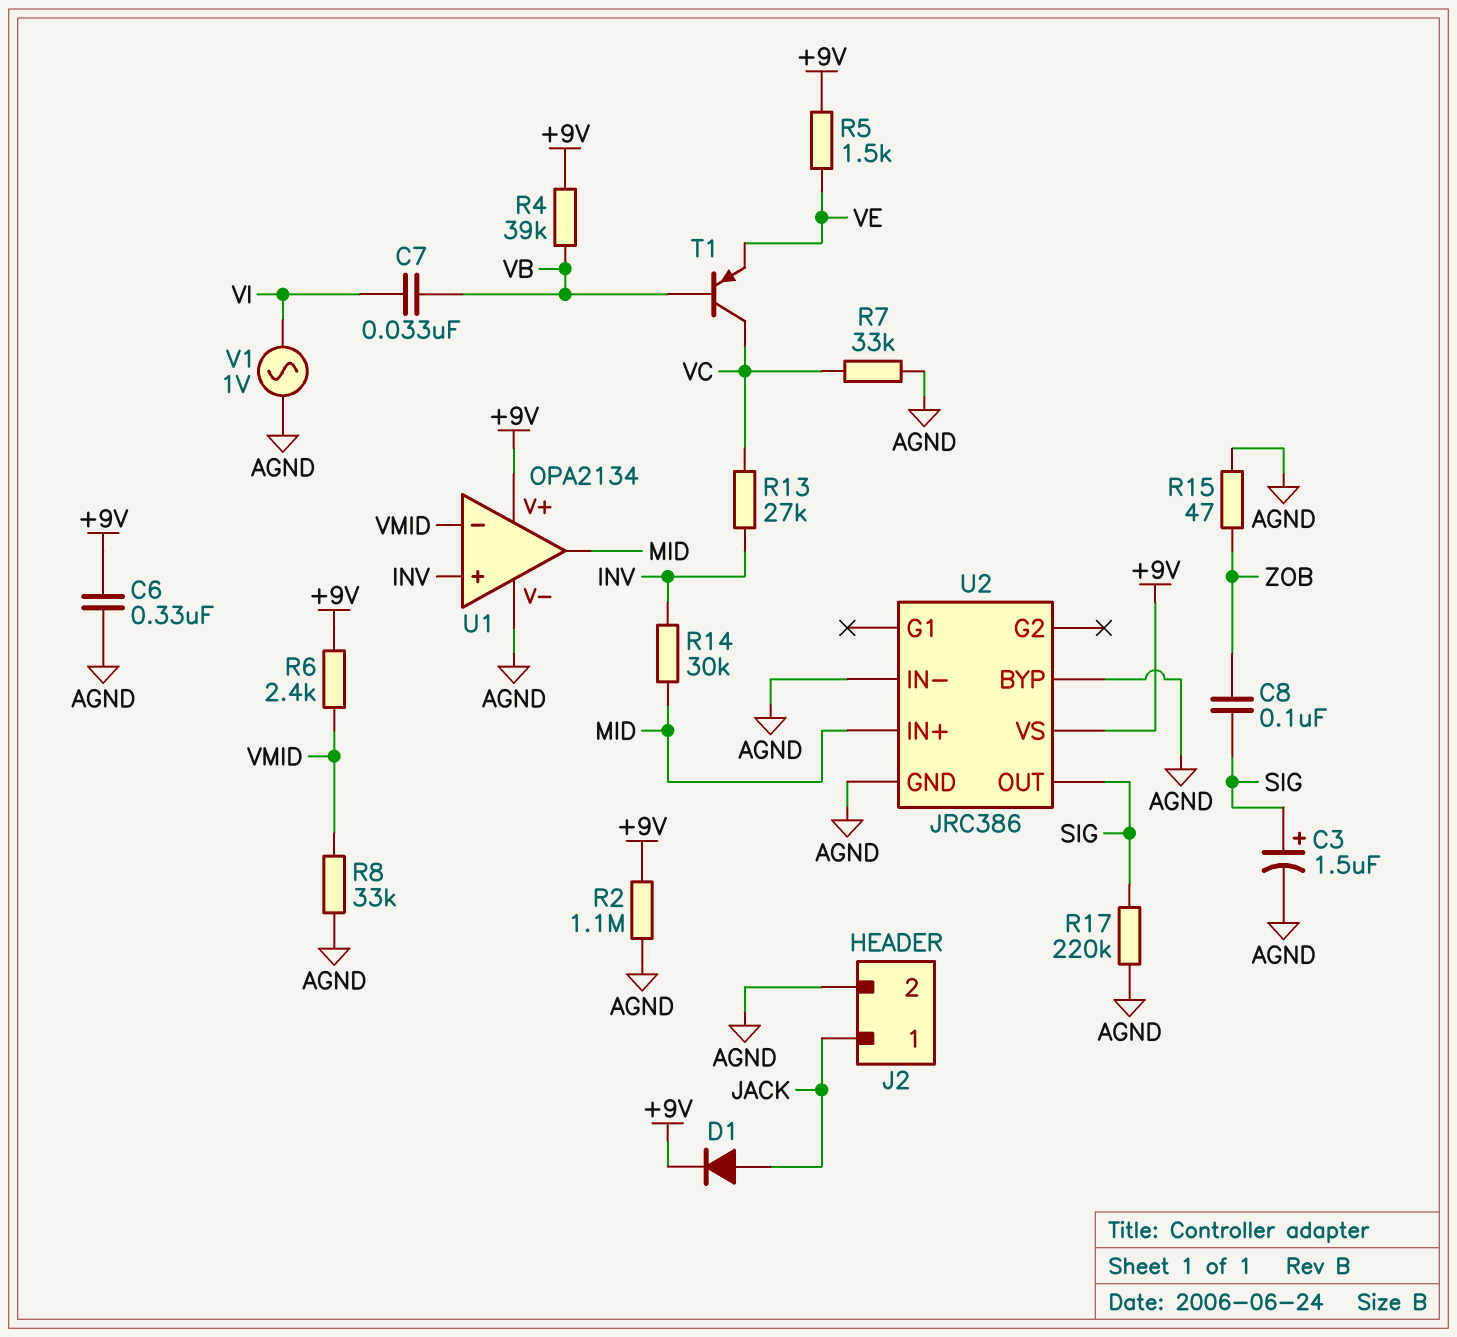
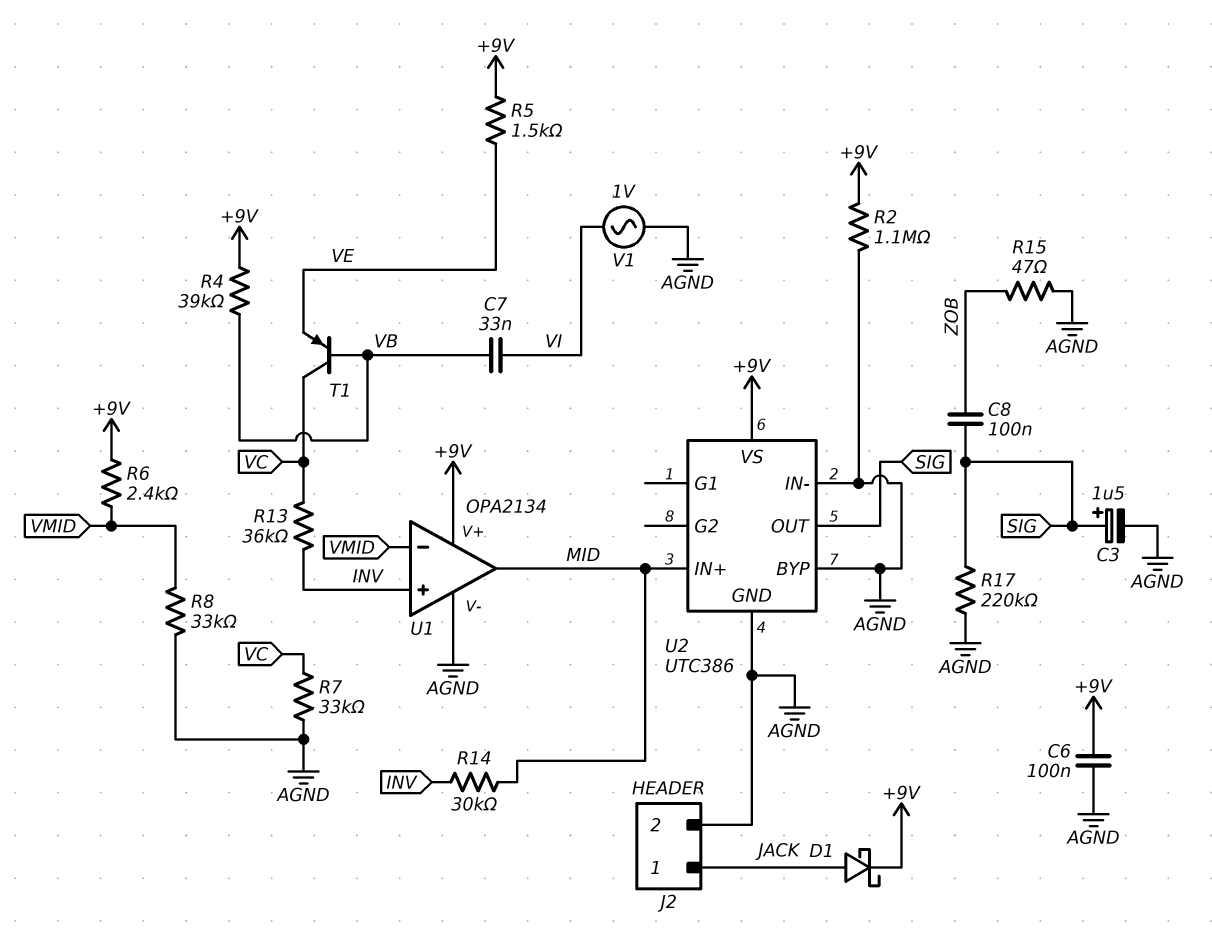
C6: 330nF (+9V, AGND) -> 100nF (+9V, AGND)
D1: diode (A JACK, K +9V) -> schottky (A JACK, K +9V)
R13: 27k (INV, VC) -> 36k (INV, VC)
U2: JRC386 -> UTC386

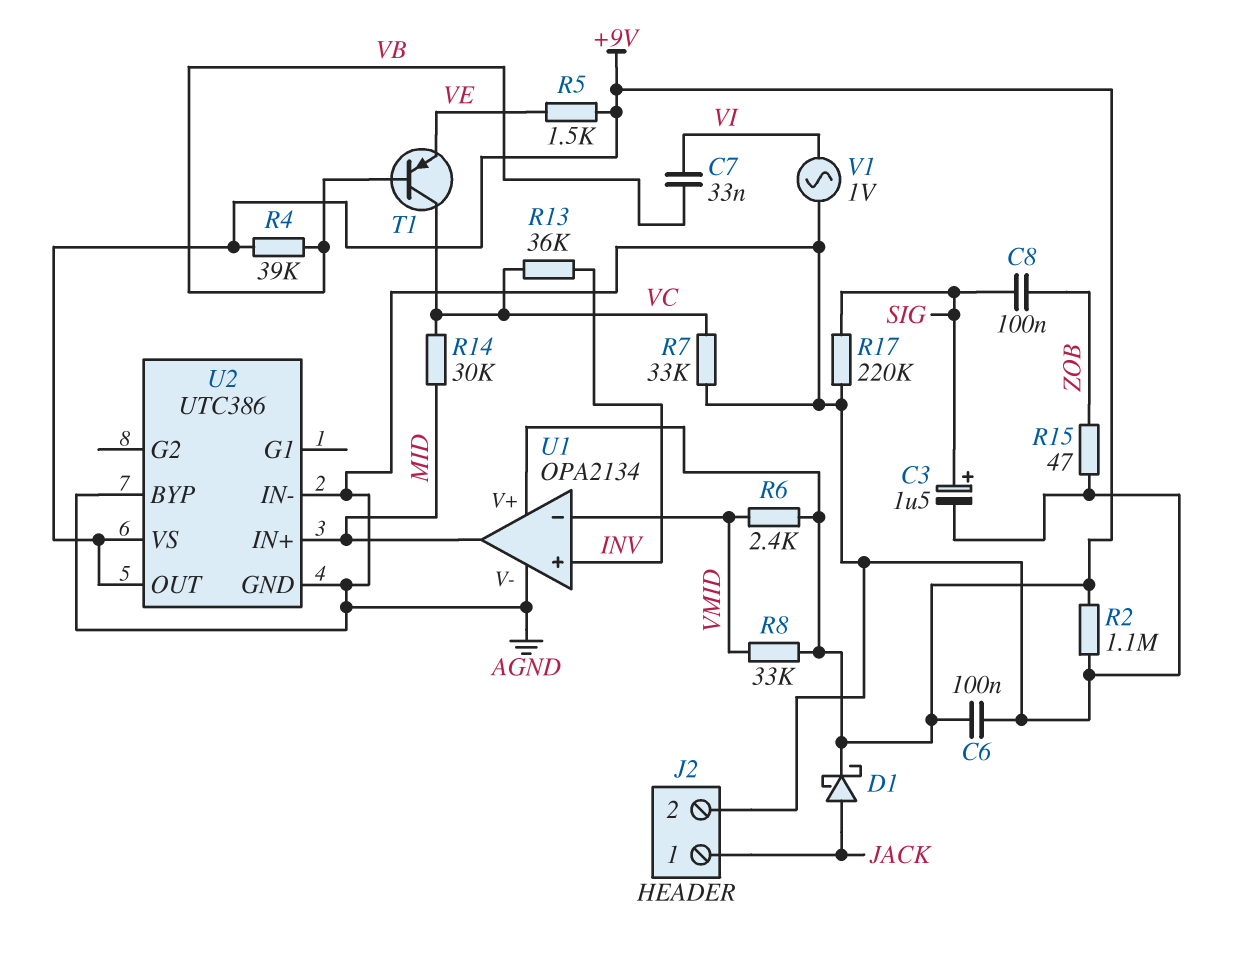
R8: 33k (AGND, VMID) -> 33k (+9V, VMID)
R14: 30k (INV, MID) -> 30k (MID, VC)
U2 pin OUT: SIG -> +9V

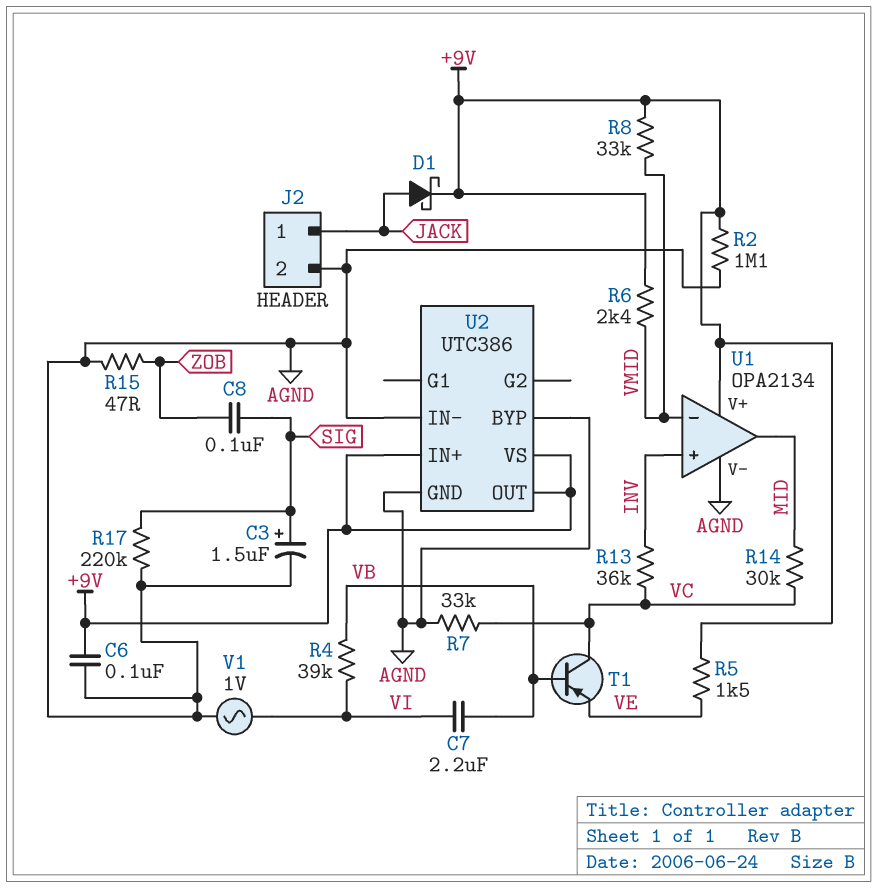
C7: 33nF (VB, VI) -> 2.2uF (VB, VI)
R4: 39k (+9V, VB) -> 39k (VB, VI)
U2 pin IN+: MID -> +9V

